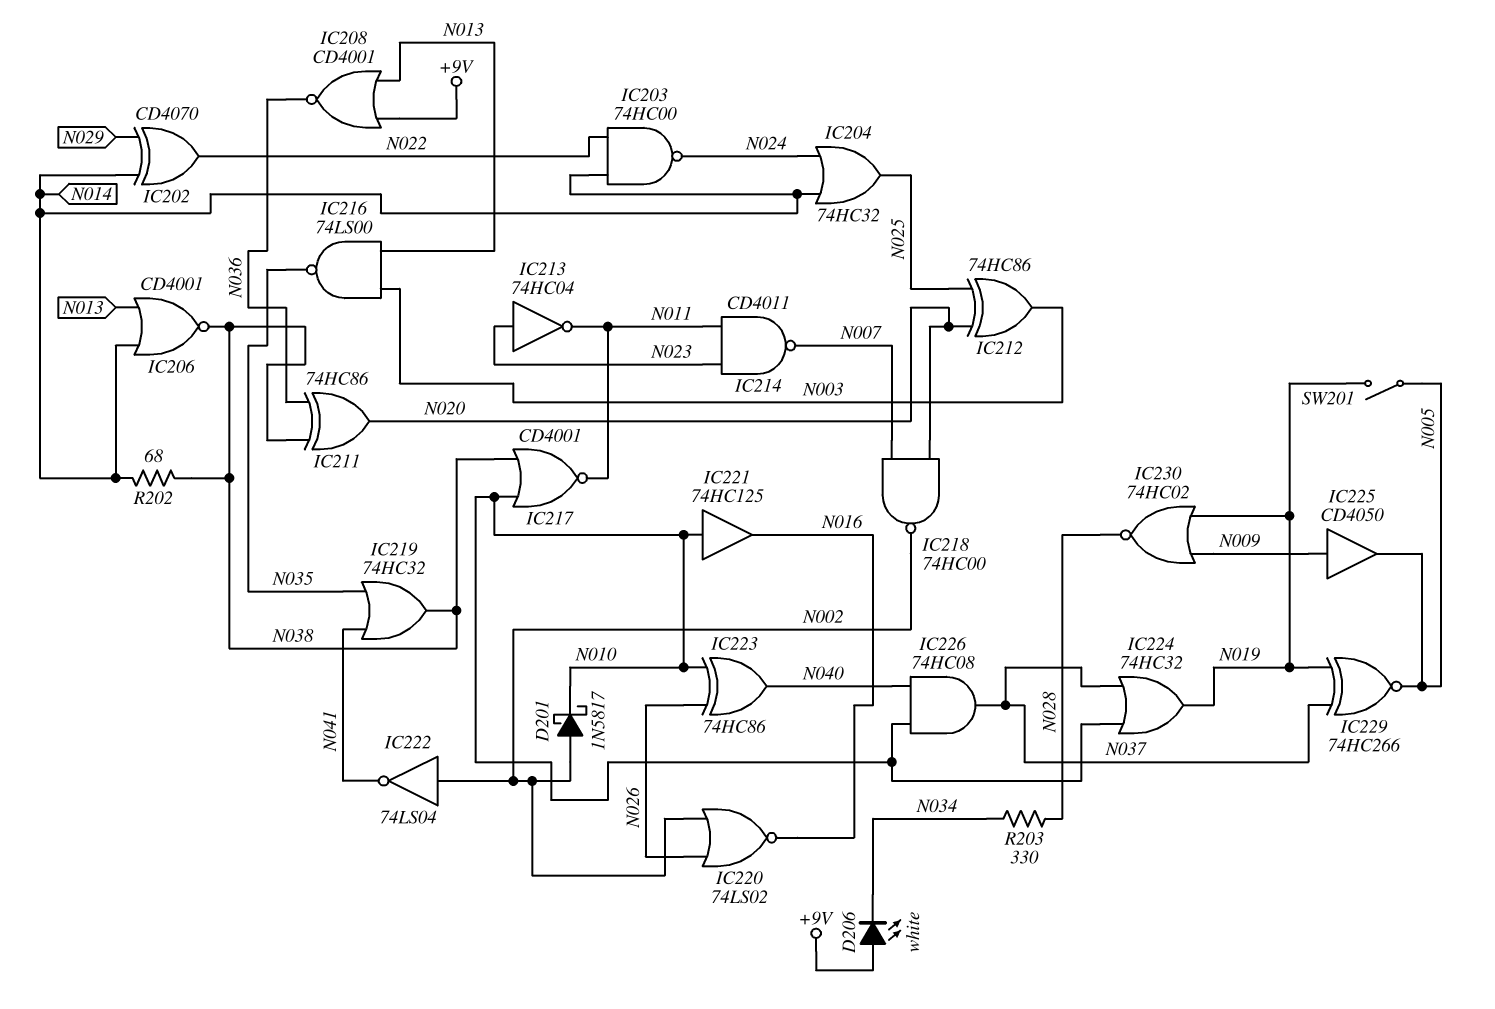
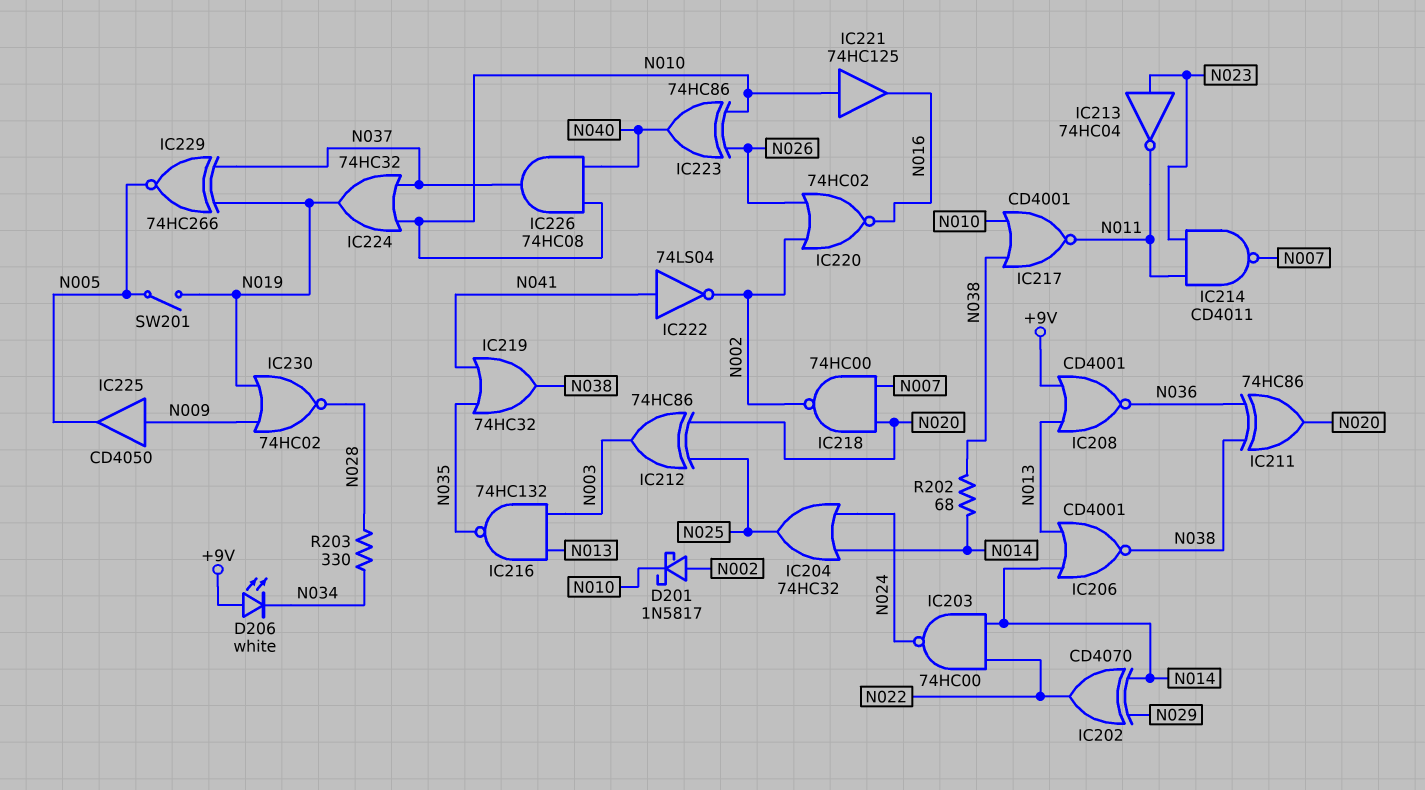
IC216: NAND 74LS00 (in N003, in N013, out N035) -> NAND 74HC132 (in N003, in N013, out N035)
IC220: NOR 74LS02 (in N002, in N026, out N016) -> NOR 74HC02 (in N002, in N026, out N016)
IC222: NOT 74LS04 (in N002, out N041) -> NOT 74LS04 (in N041, out N002)

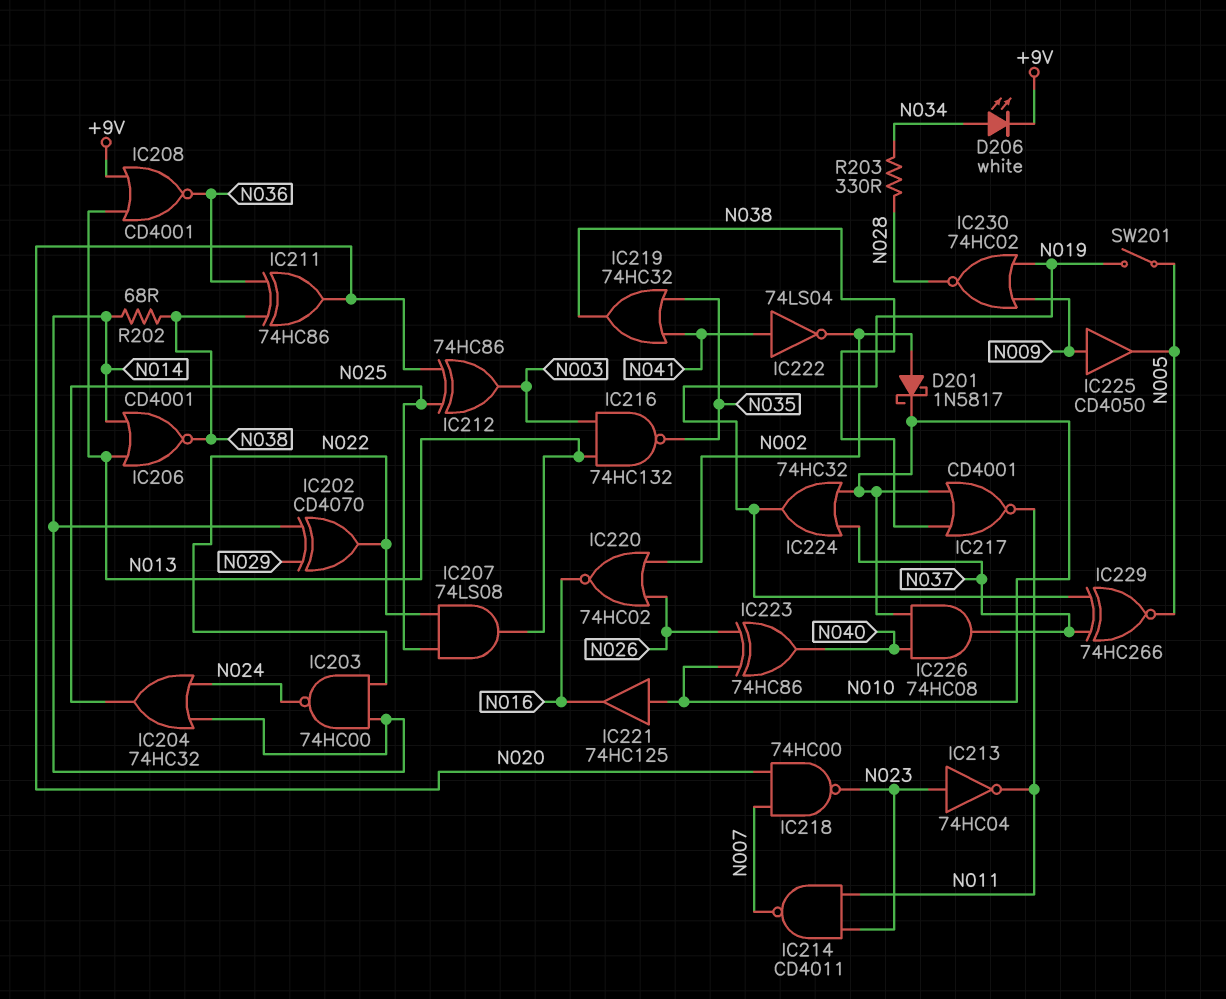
D206: LED white (A +9V, K N034) -> LED white (A N034, K +9V)
IC207: none -> AND 74LS08 (in N022, in N025, out N013)
IC218: NAND 74HC00 (in N007, in N020, out N002) -> NAND 74HC00 (in N007, in N020, out N023)

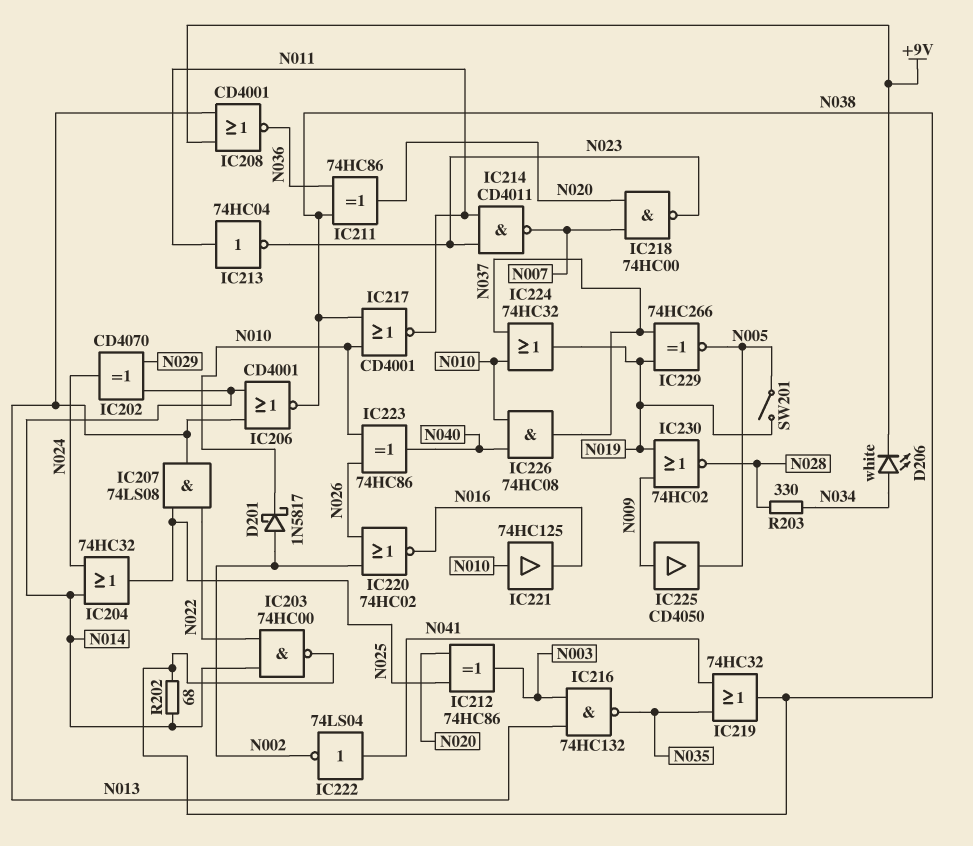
IC202: XOR CD4070 (in N014, in N029, out N022) -> XOR CD4070 (in N014, in N029, out N024)
IC203: NAND 74HC00 (in N014, in N022, out N024) -> NAND 74HC00 (in N014, in N022, out N038)
IC213: NOT 74HC04 (in N023, out N011) -> NOT 74HC04 (in N011, out N023)

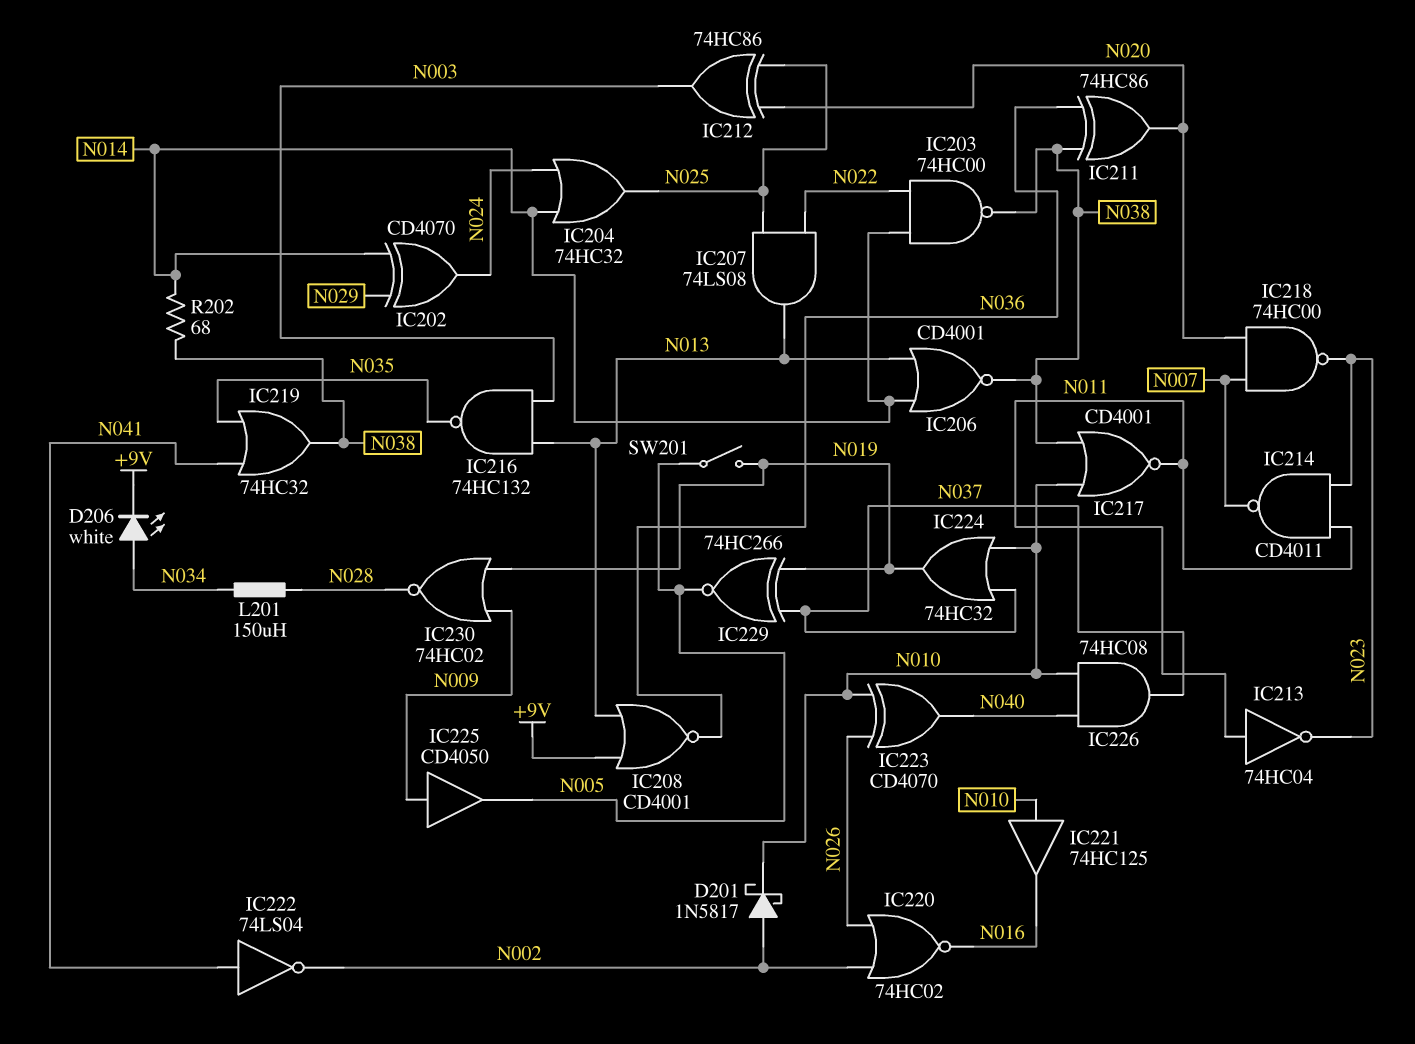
IC223: XOR 74HC86 (in N010, in N026, out N040) -> XOR CD4070 (in N010, in N026, out N040)
L201: none -> 150uH (N028, N034)
R203: 330 (N028, N034) -> none

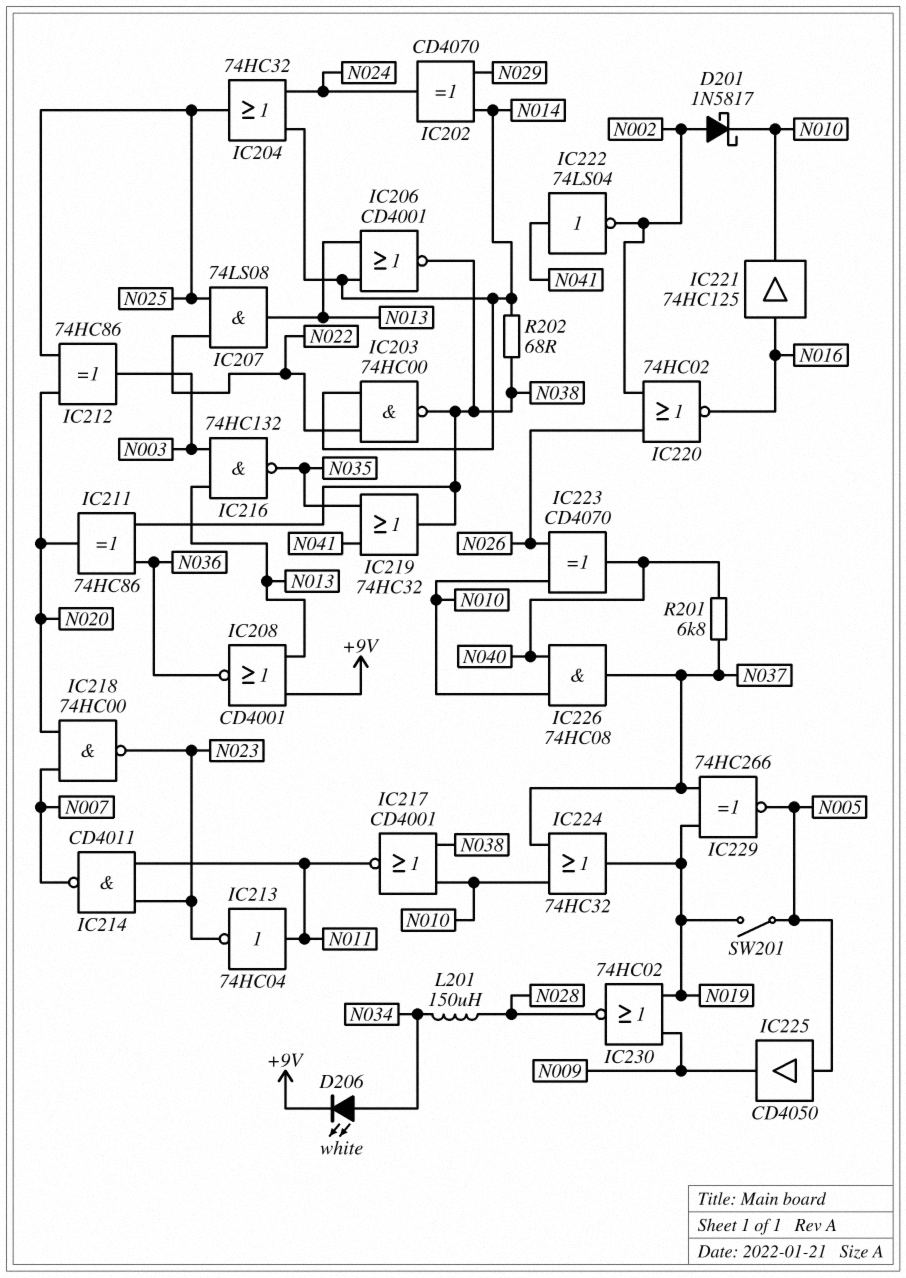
IC221: buffer 74HC125 (in N010, out N016) -> buffer 74HC125 (in N016, out N010)
IC225: buffer CD4050 (in N009, out N005) -> buffer CD4050 (in N005, out N009)
R201: none -> 6.8k (N037, N040)

